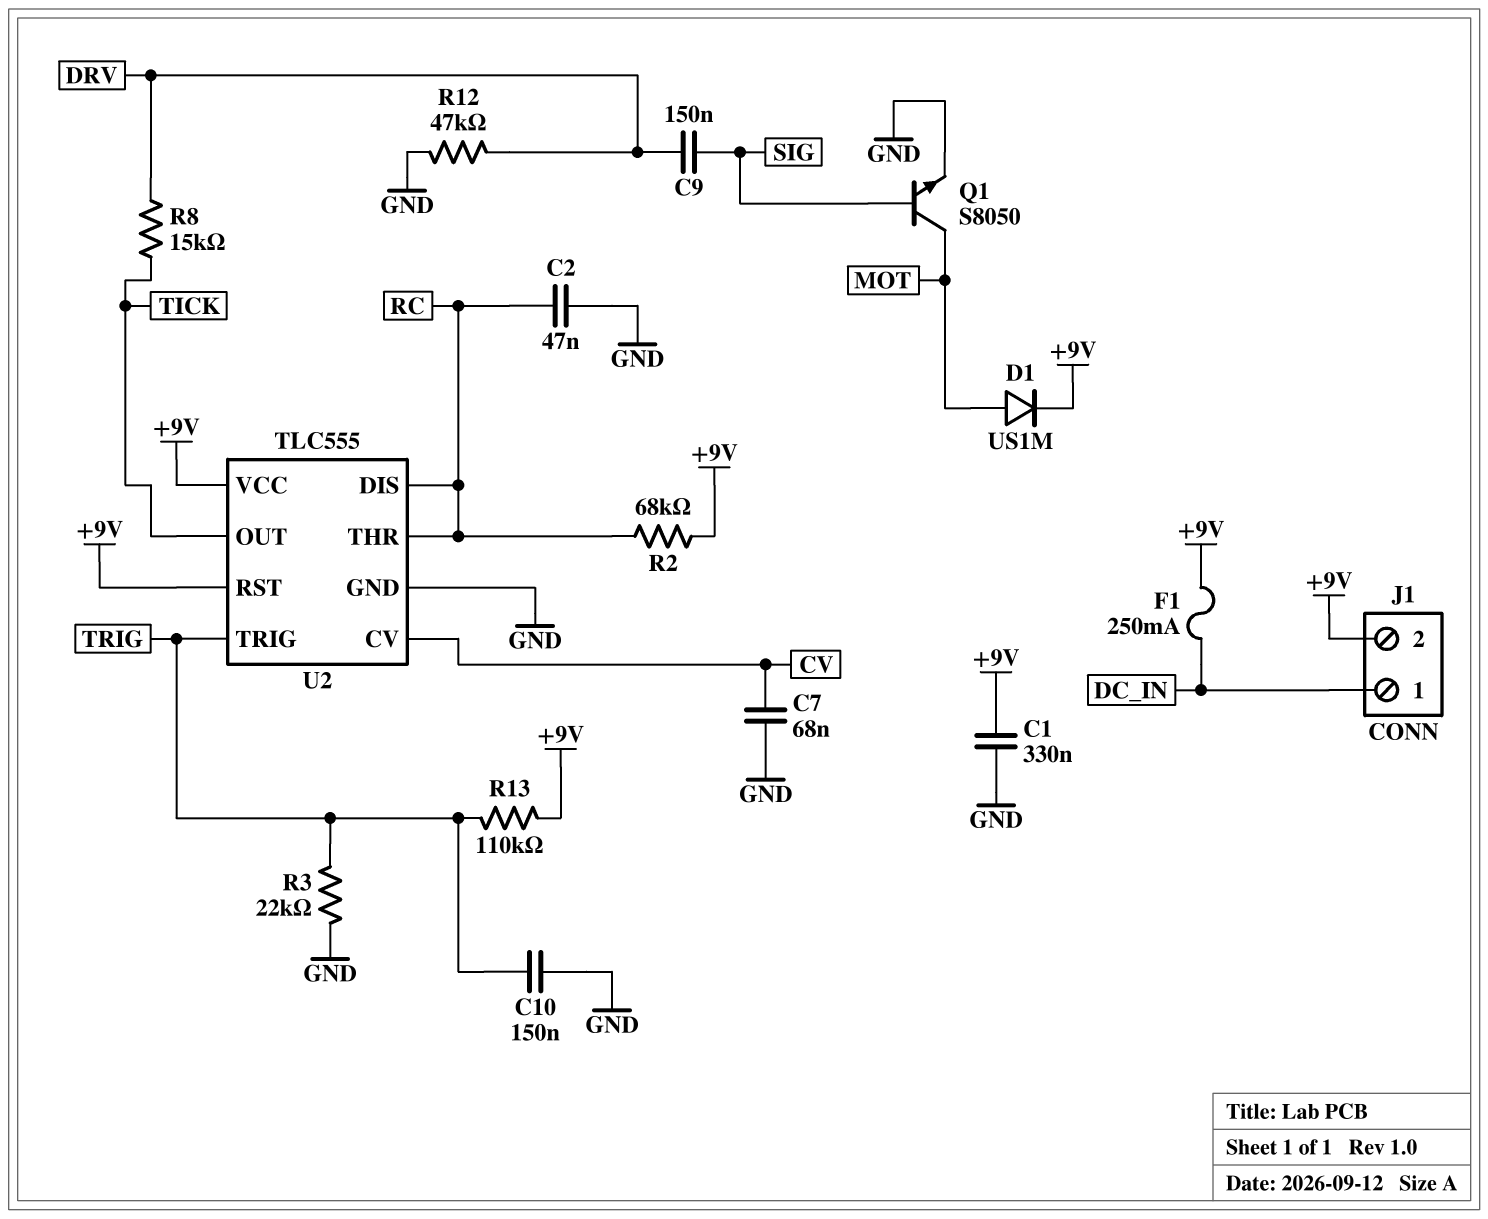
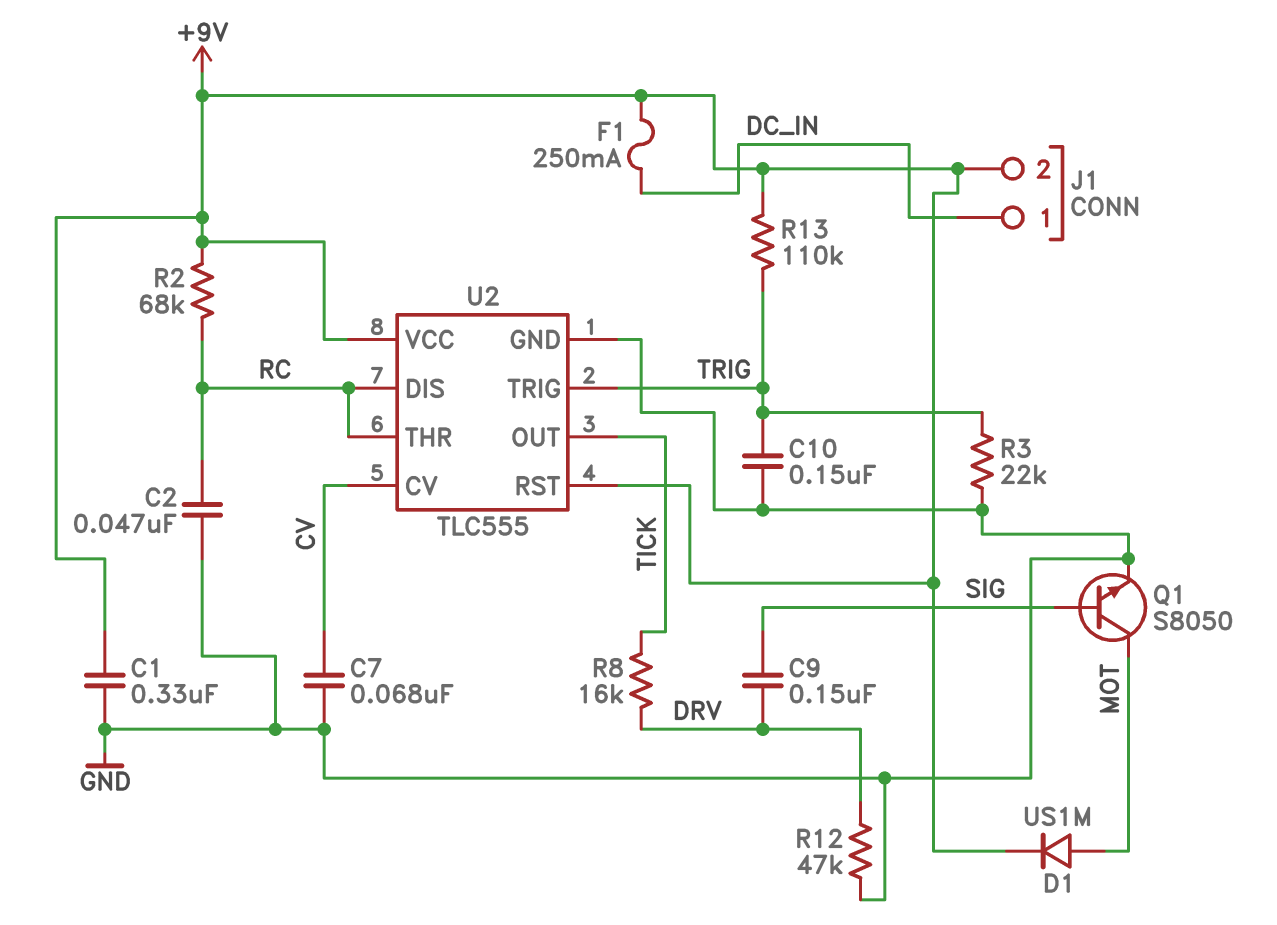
R8: 15k (DRV, TICK) -> 16k (DRV, TICK)

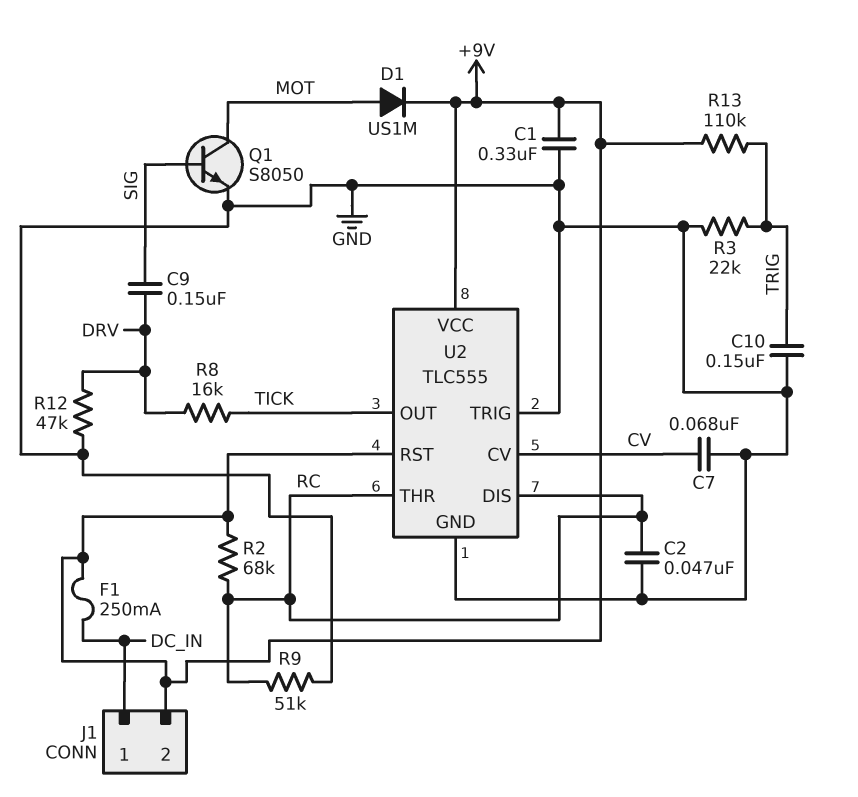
R9: none -> 51k (GND, RC)
U2 pin TRIG: TRIG -> GND

